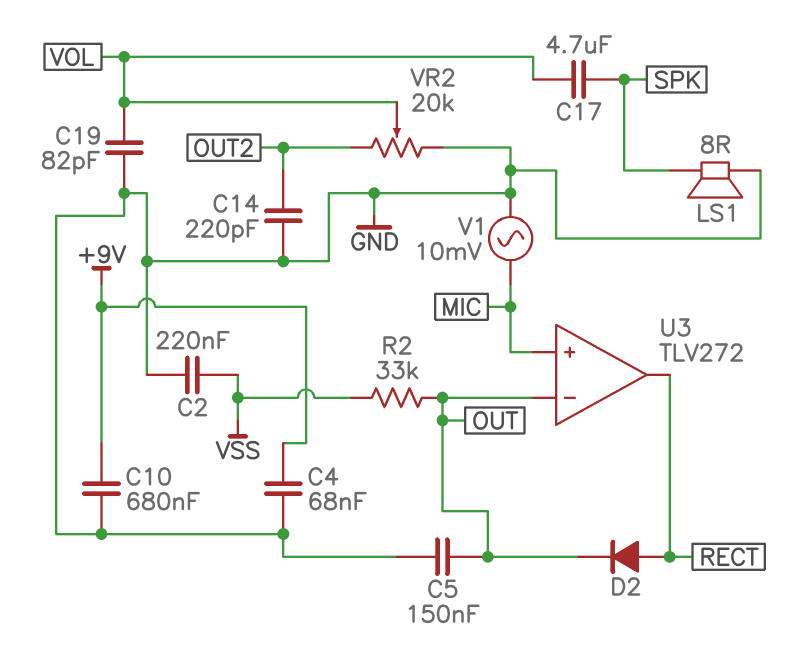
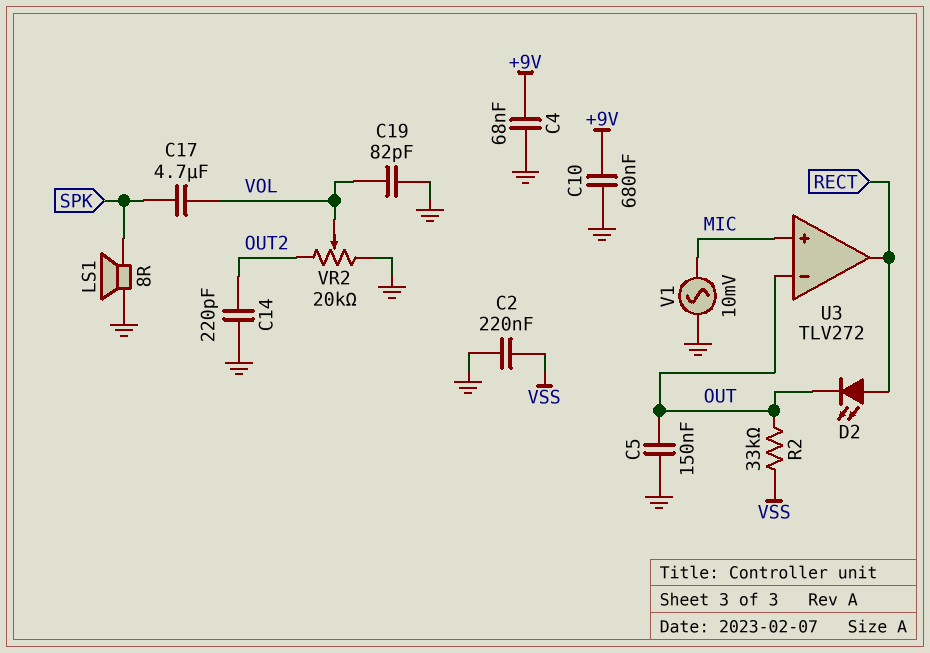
D2: diode (A RECT, K OUT) -> LED (A RECT, K OUT)

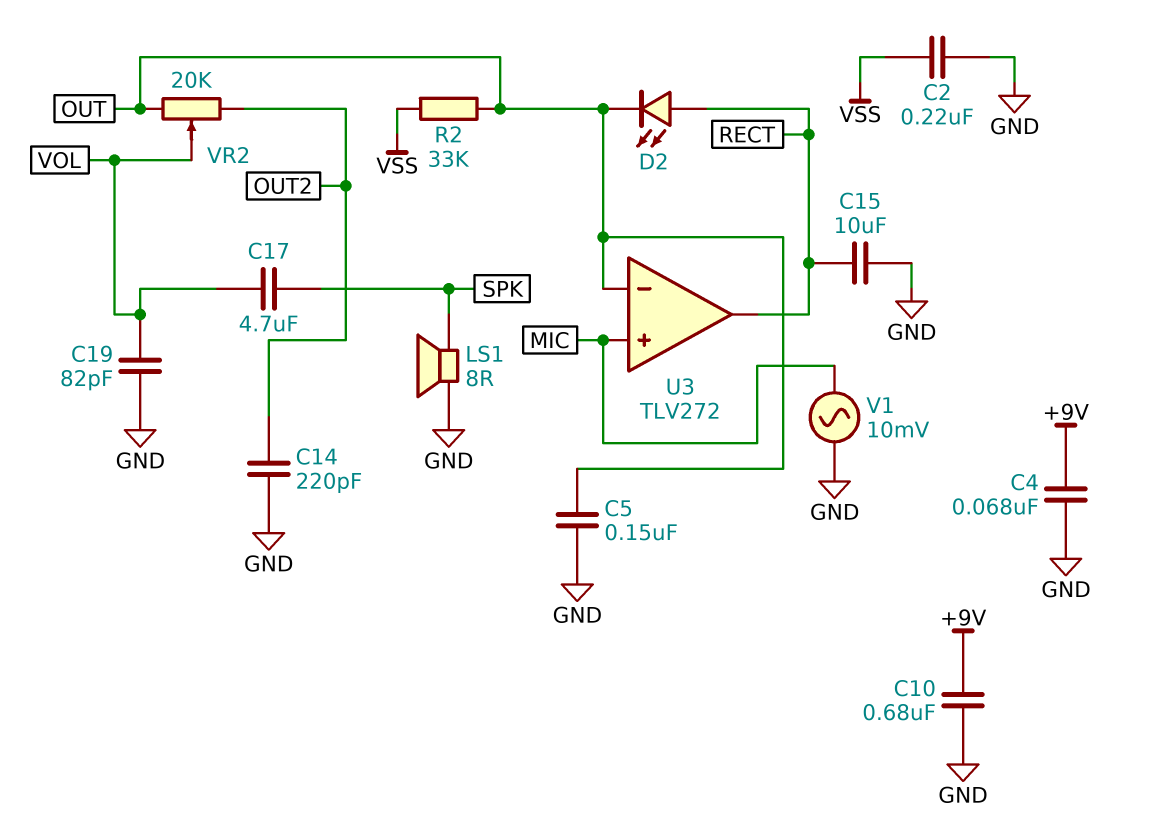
C15: none -> 10uF (GND, RECT)
VR2: 20k (GND, OUT2, wiper VOL) -> 20k (OUT, OUT2, wiper VOL)

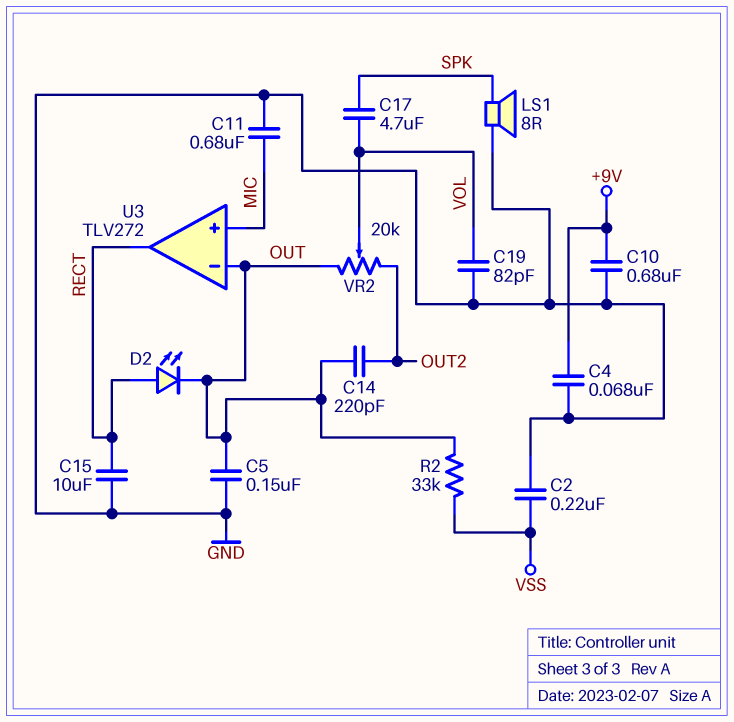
C11: none -> 680nF (GND, MIC)
C14: 220pF (GND, OUT2) -> 220pF (OUT, OUT2)
V1: AC 10mV (GND, MIC) -> none

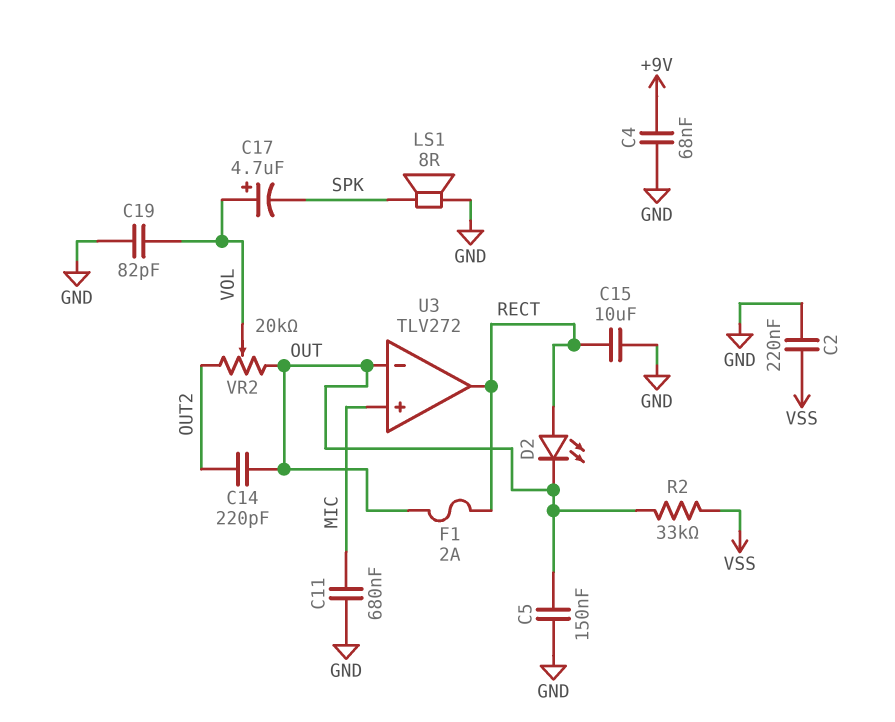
C10: 680nF (+9V, GND) -> none
C17: 4.7uF (SPK, VOL) -> 4.7uF (plus VOL, minus SPK)
F1: none -> 2A (OUT, RECT)

